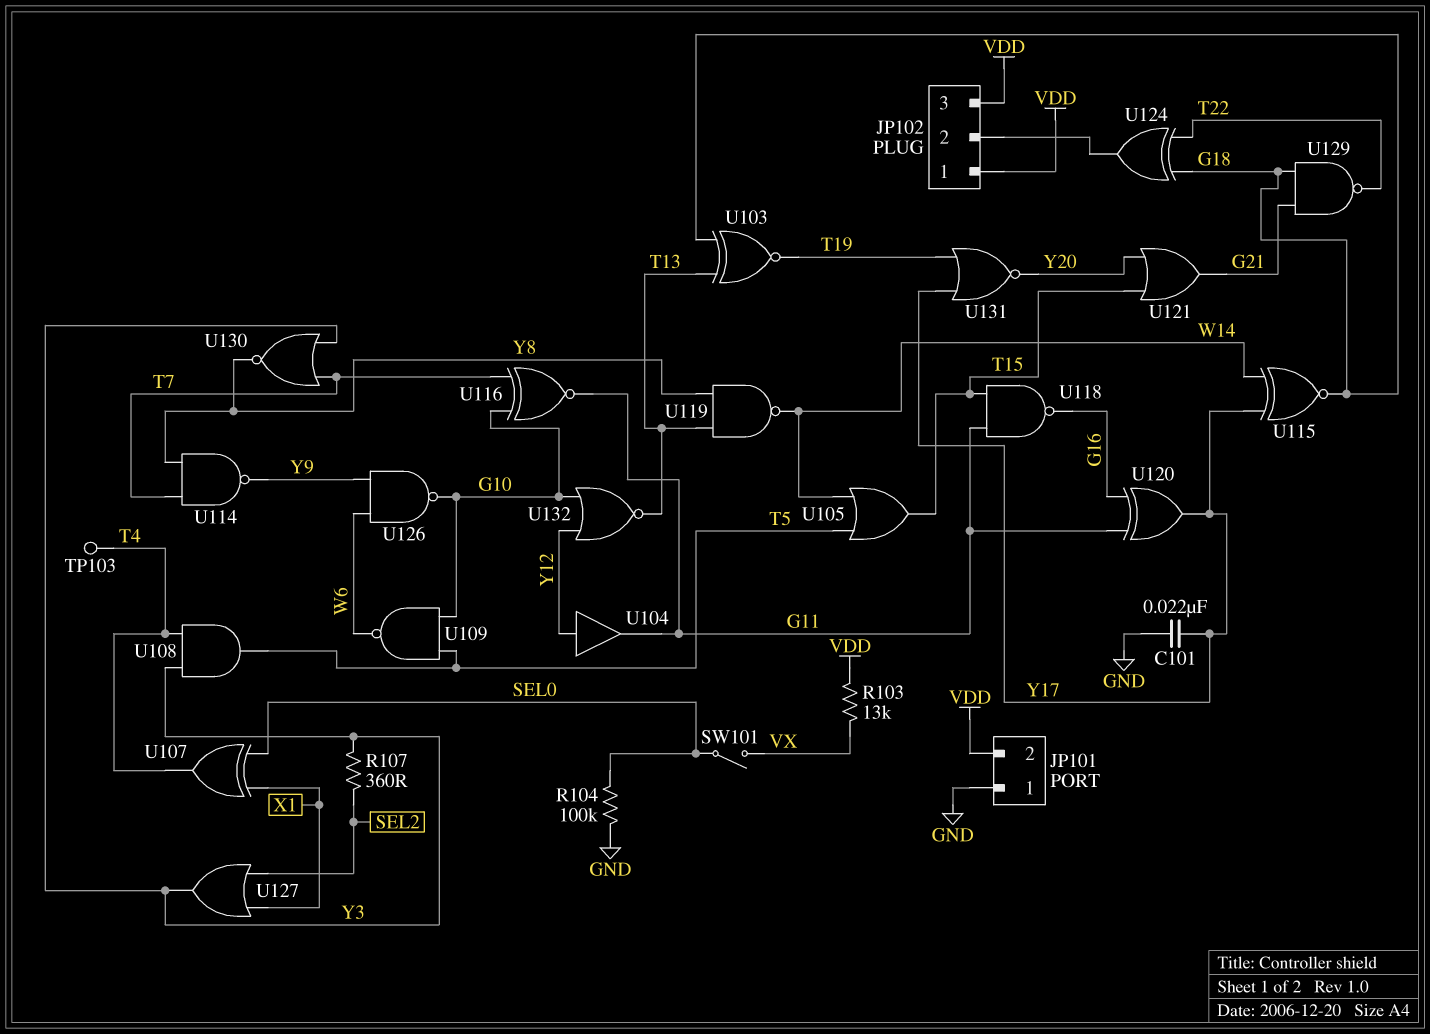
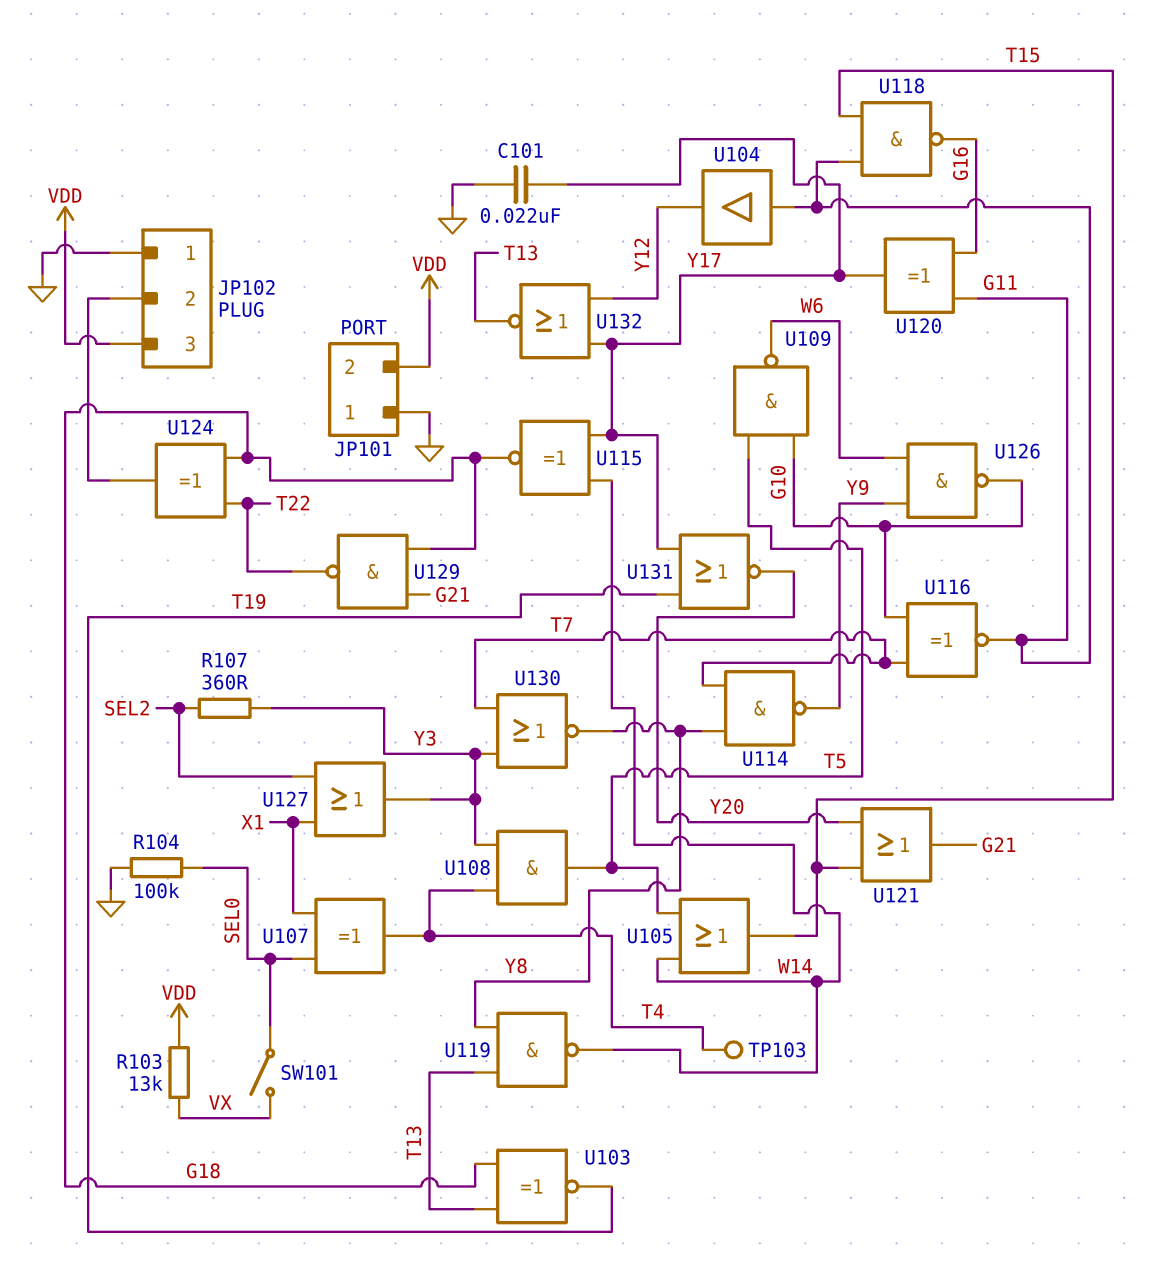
JP102 pin 1: VDD -> GND
U104: buffer (in Y12, out G11) -> buffer (in G11, out Y12)
U132: NOR (in G10, in Y12, out T13) -> NOR (in Y12, in Y17, out T13)

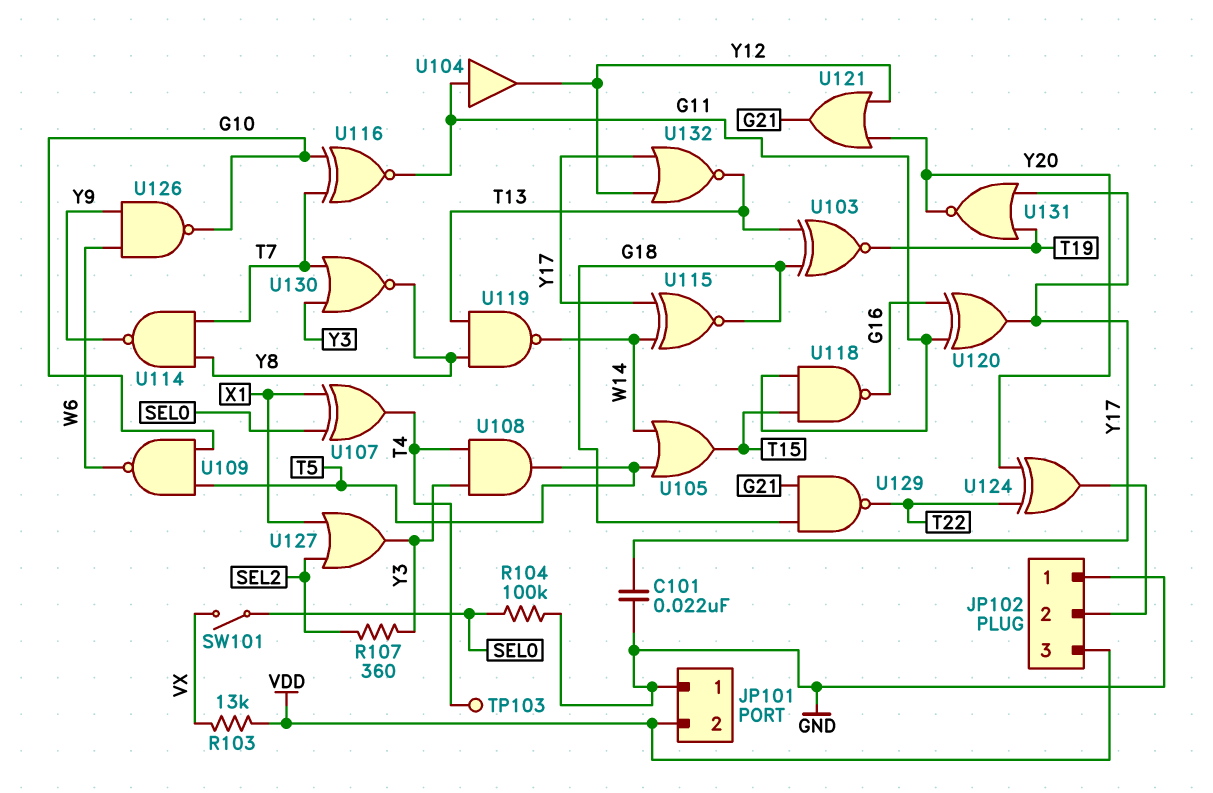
U121: OR (in T15, in Y20, out G21) -> OR (in Y12, in Y20, out G21)
U124: XOR (in G18, in T22, out JP102/2) -> XOR (in T22, in Y20, out JP102/2)

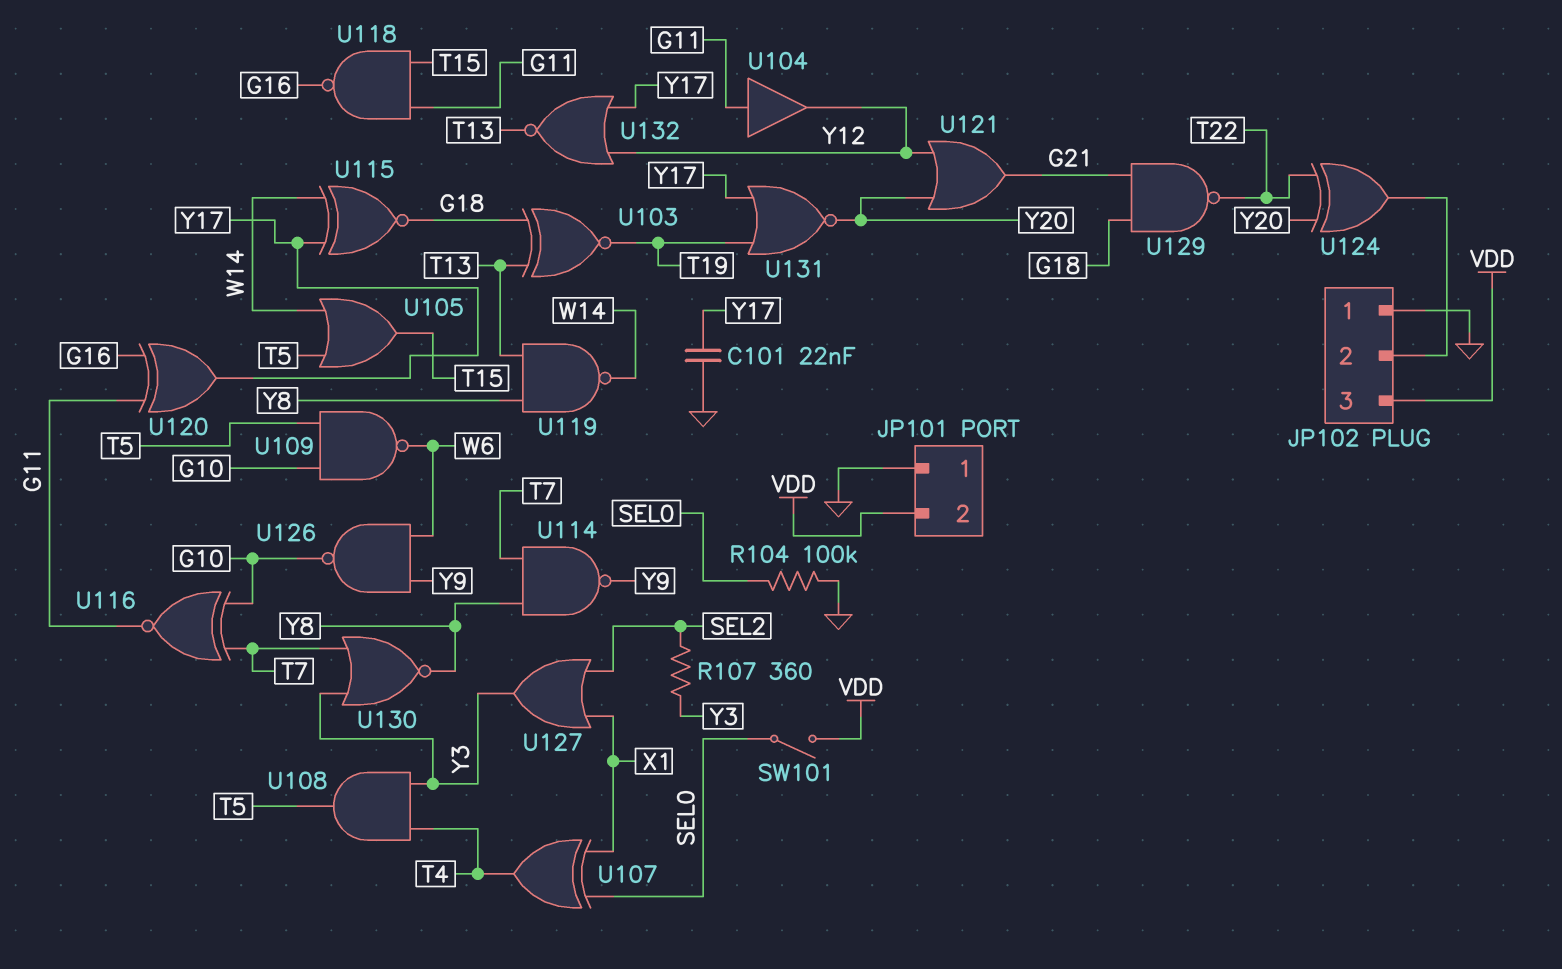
R103: 13k (VDD, VX) -> none
SW101: switch (SEL0, VX) -> switch (SEL0, VDD)
TP103: test point (T4) -> none

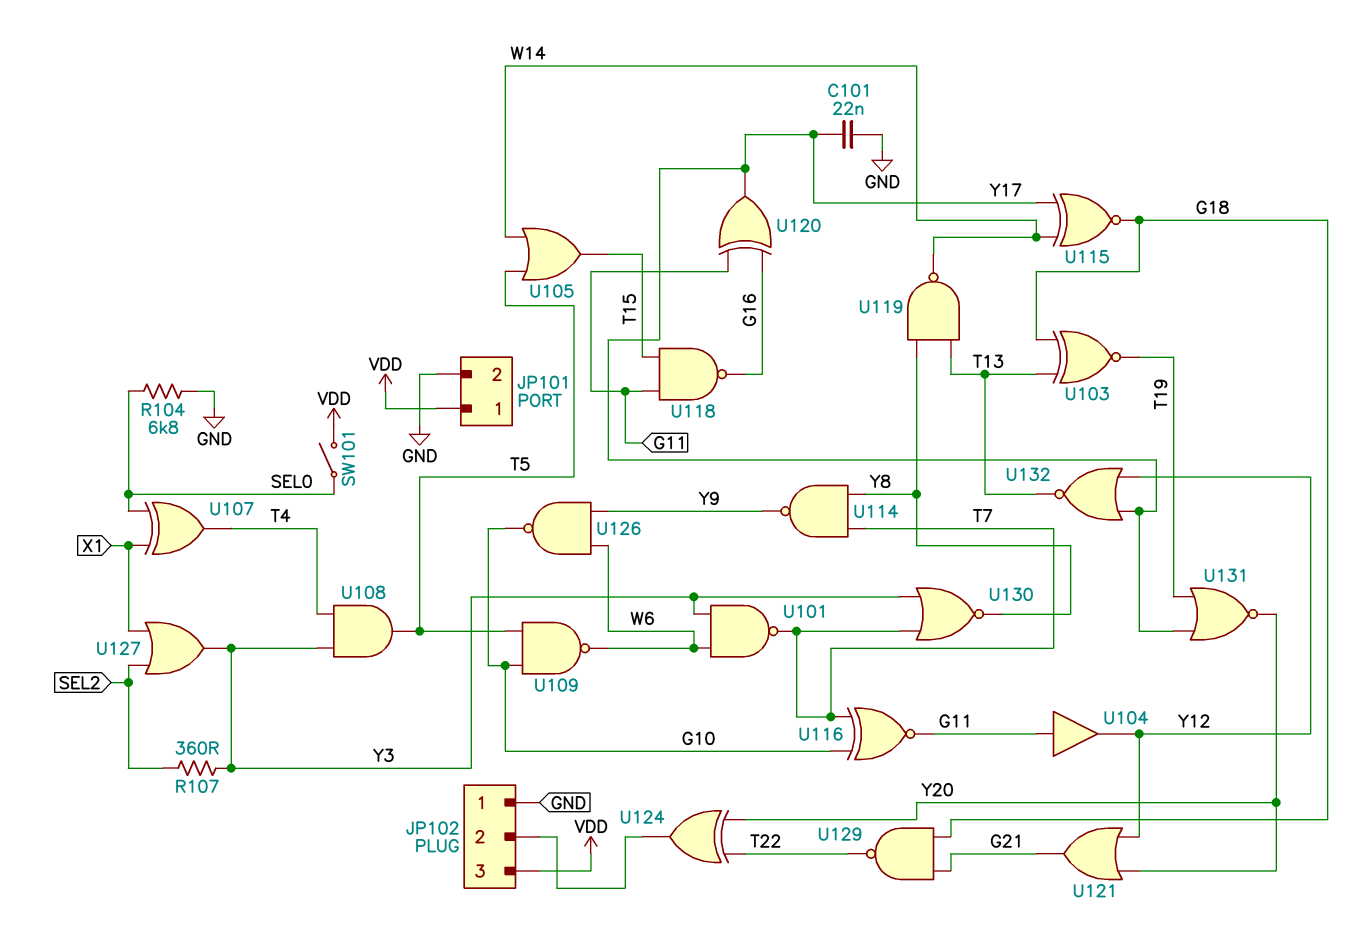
JP101 pin 1: GND -> VDD
JP101 pin 2: VDD -> GND
R104: 100k (GND, SEL0) -> 6.8k (GND, SEL0)
U101: none -> NAND (in W6, in Y3, out T7)

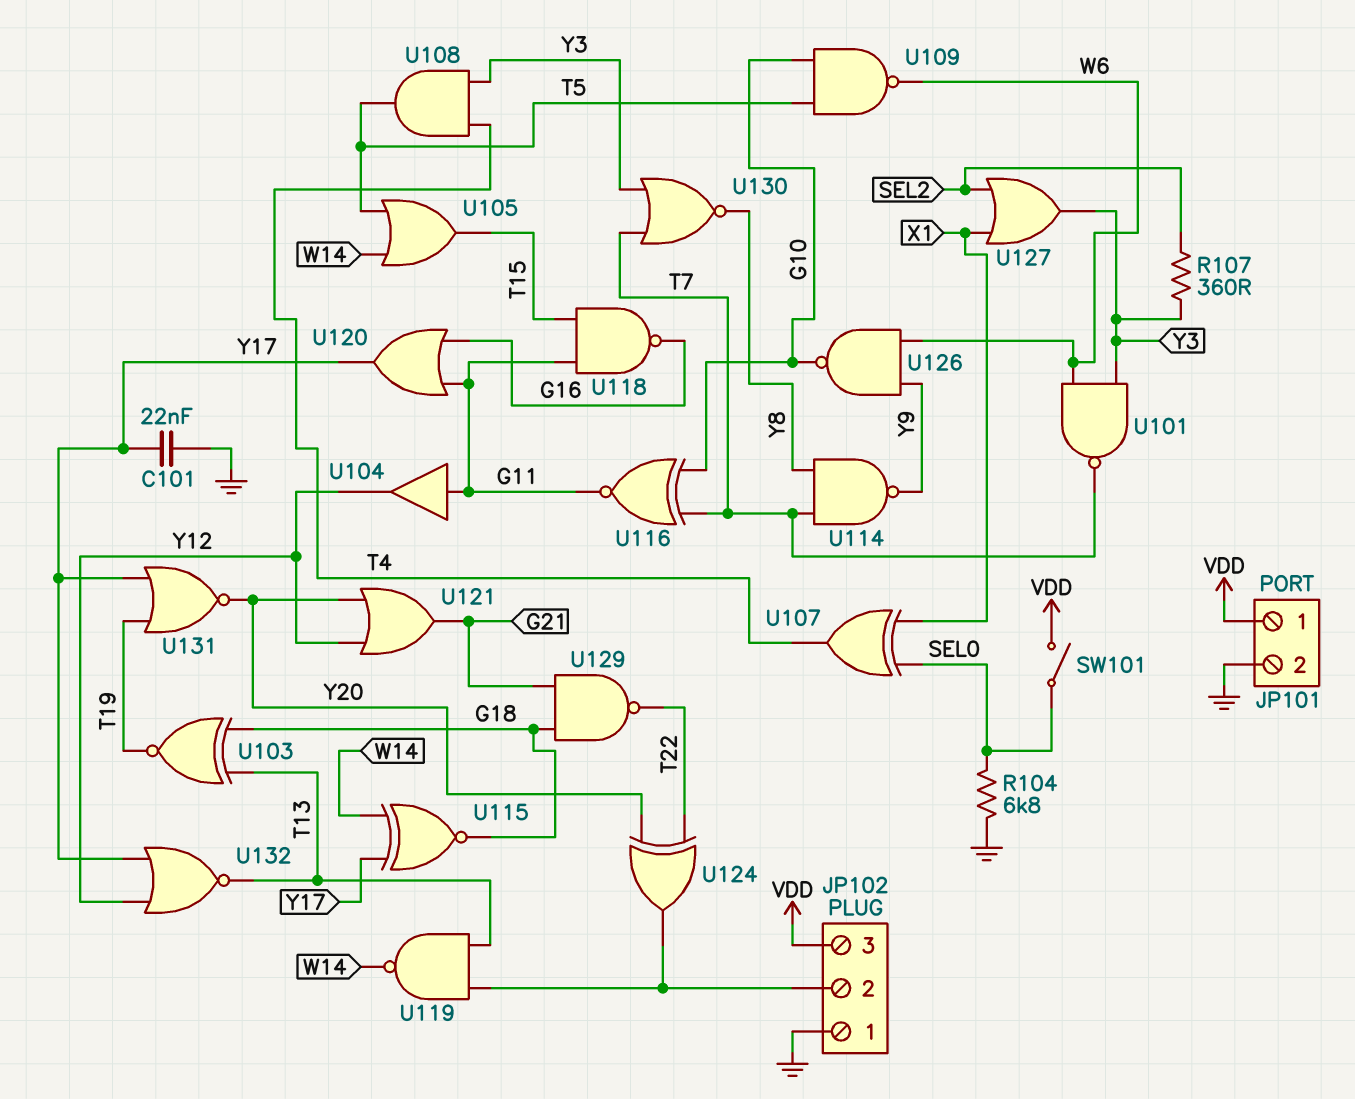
U119: NAND (in T13, in Y8, out W14) -> NAND (in JP102/2, in T13, out W14)
U120: XOR (in G11, in G16, out Y17) -> OR (in G11, in G16, out Y17)

